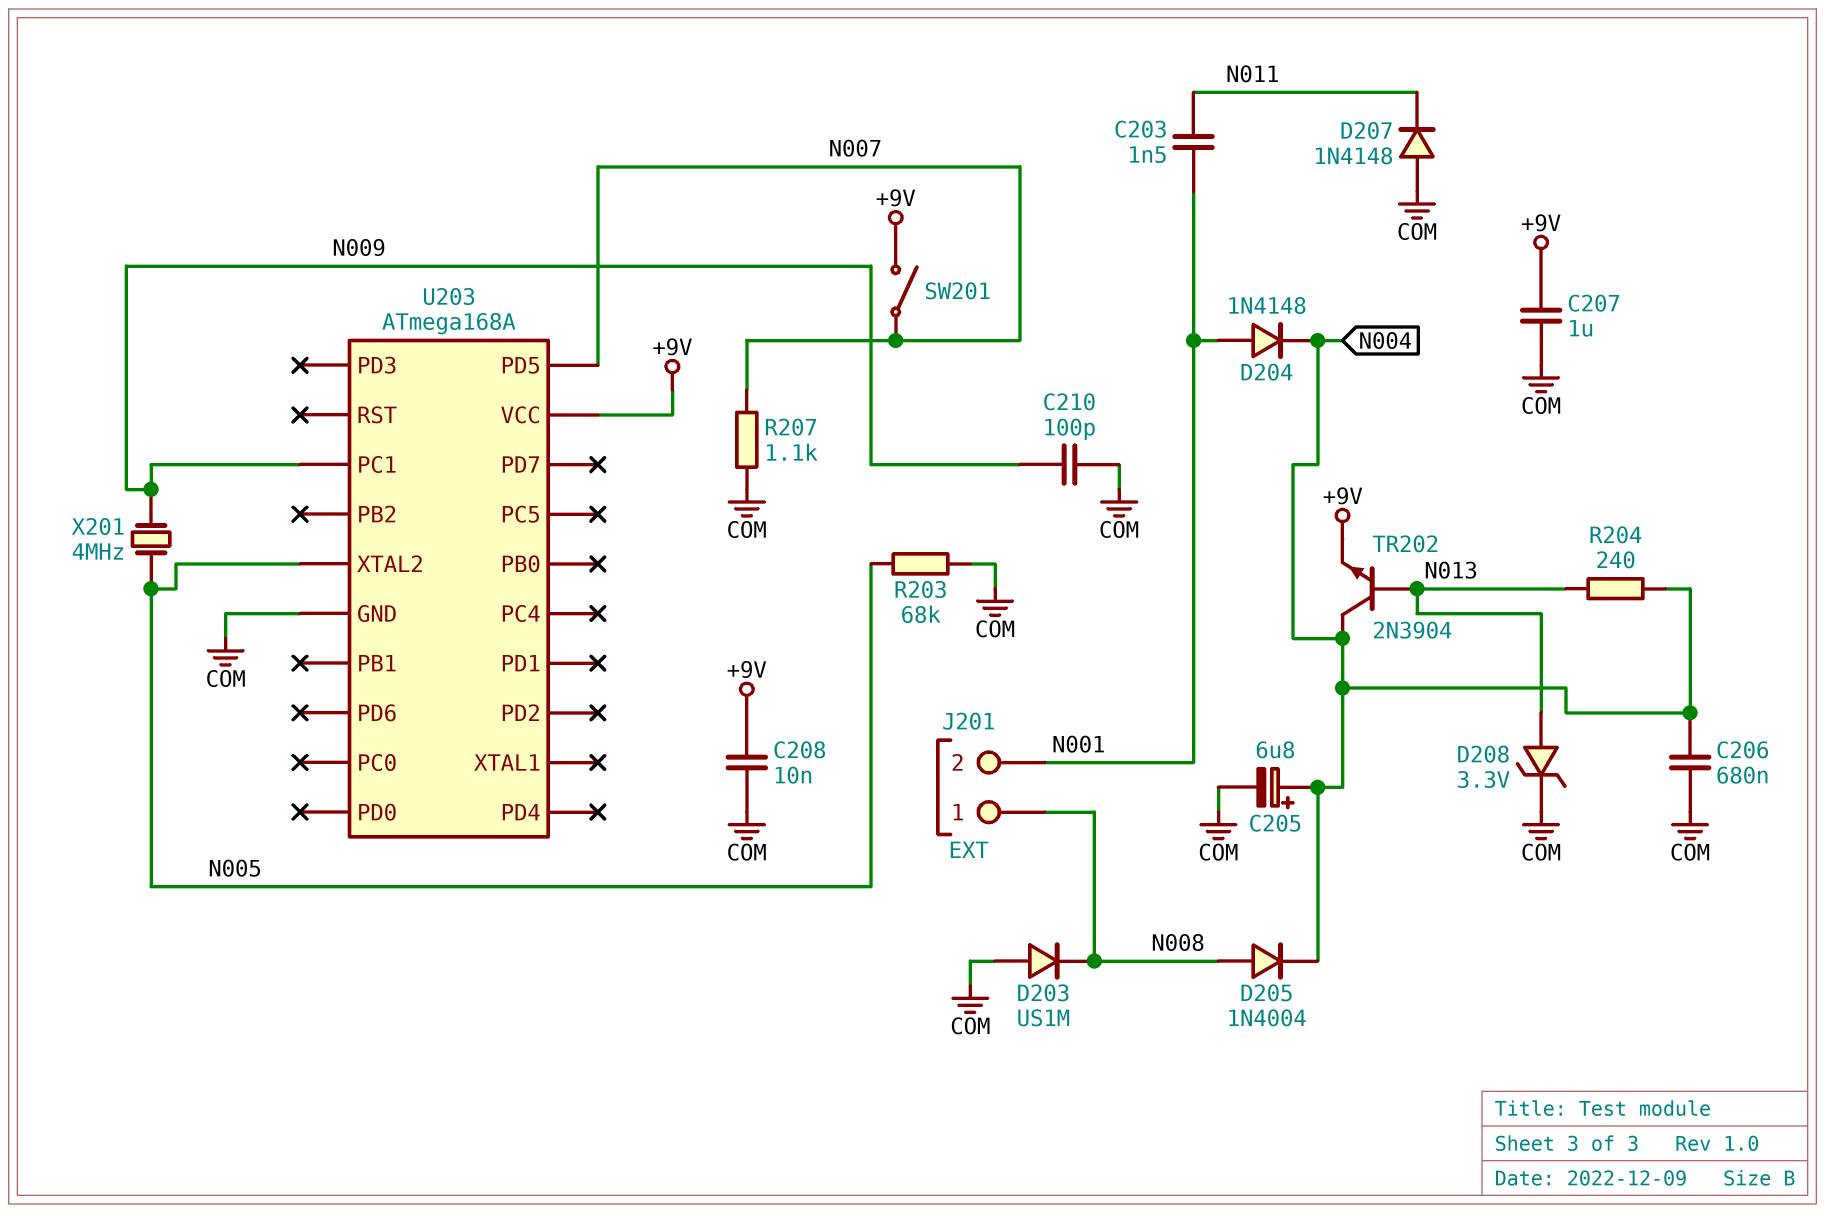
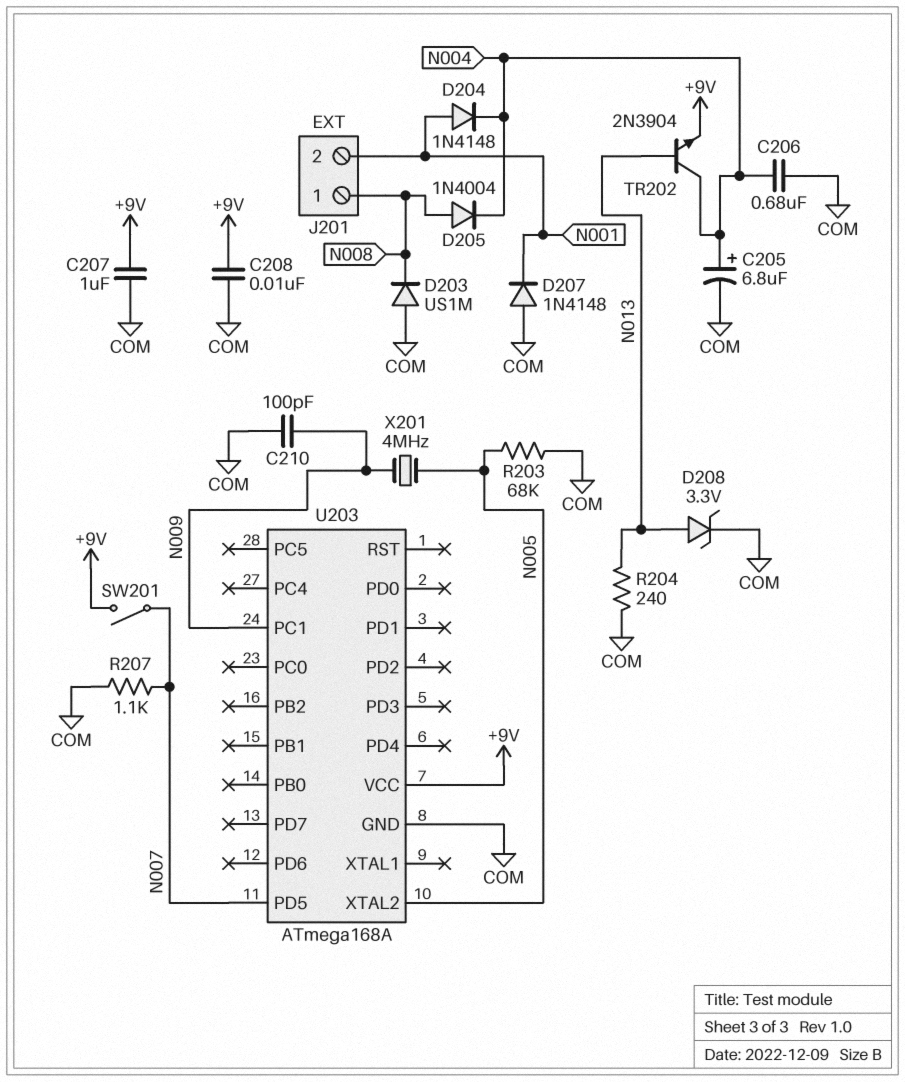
C203: 1.5nF (N001, N011) -> none
D207: diode 1N4148 (A COM, K N011) -> diode 1N4148 (A COM, K N001)
R204: 240 (N004, N013) -> 240 (COM, N013)

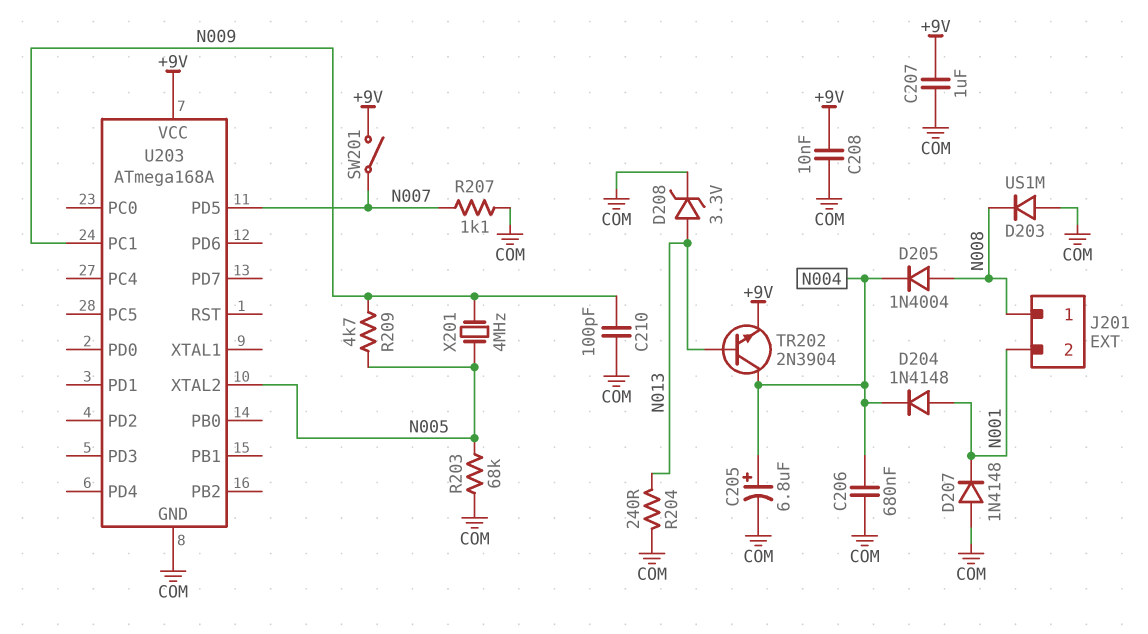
R209: none -> 4.7k (N005, N009)

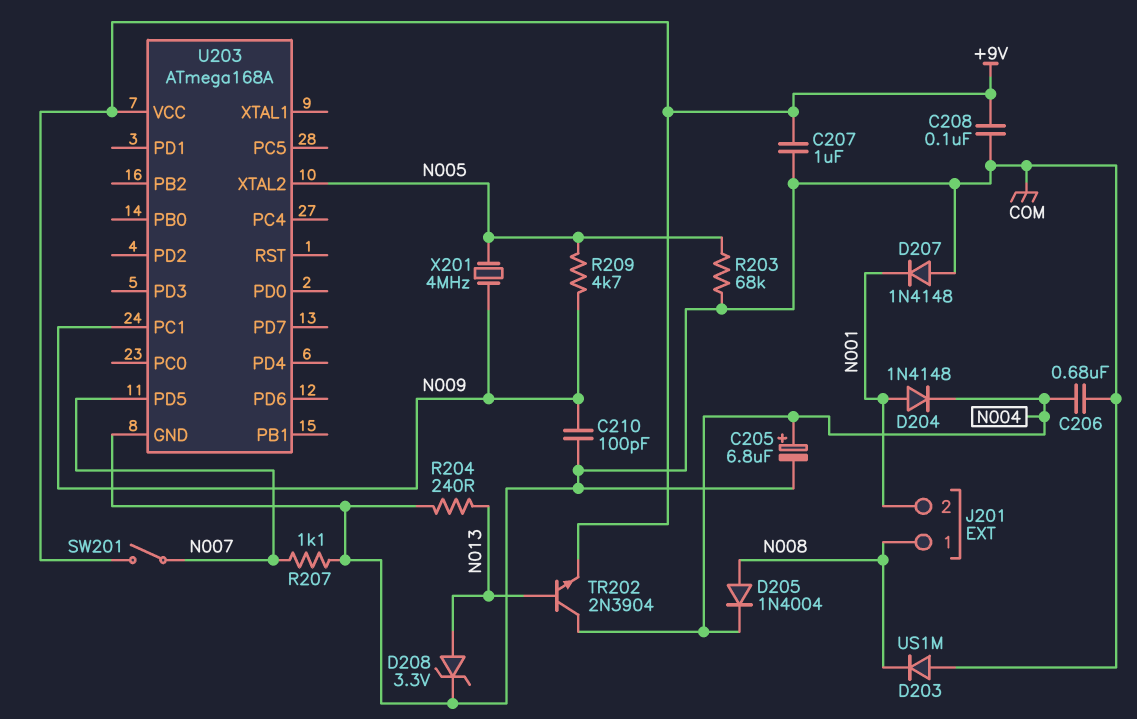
C208: 10nF (+9V, COM) -> 100nF (+9V, COM)

